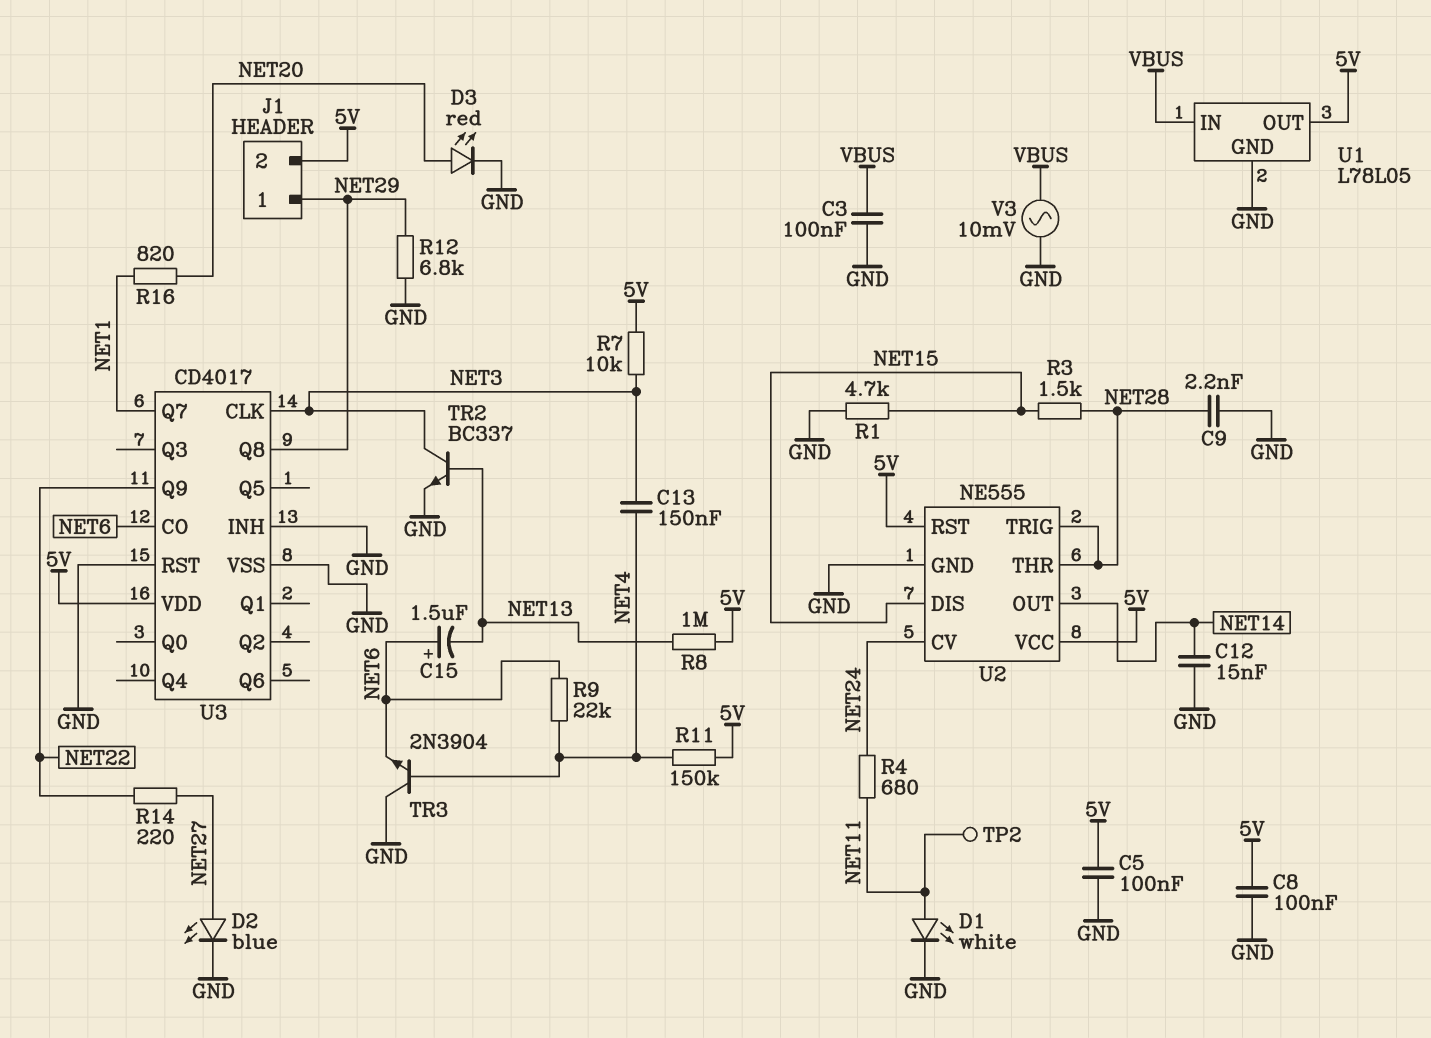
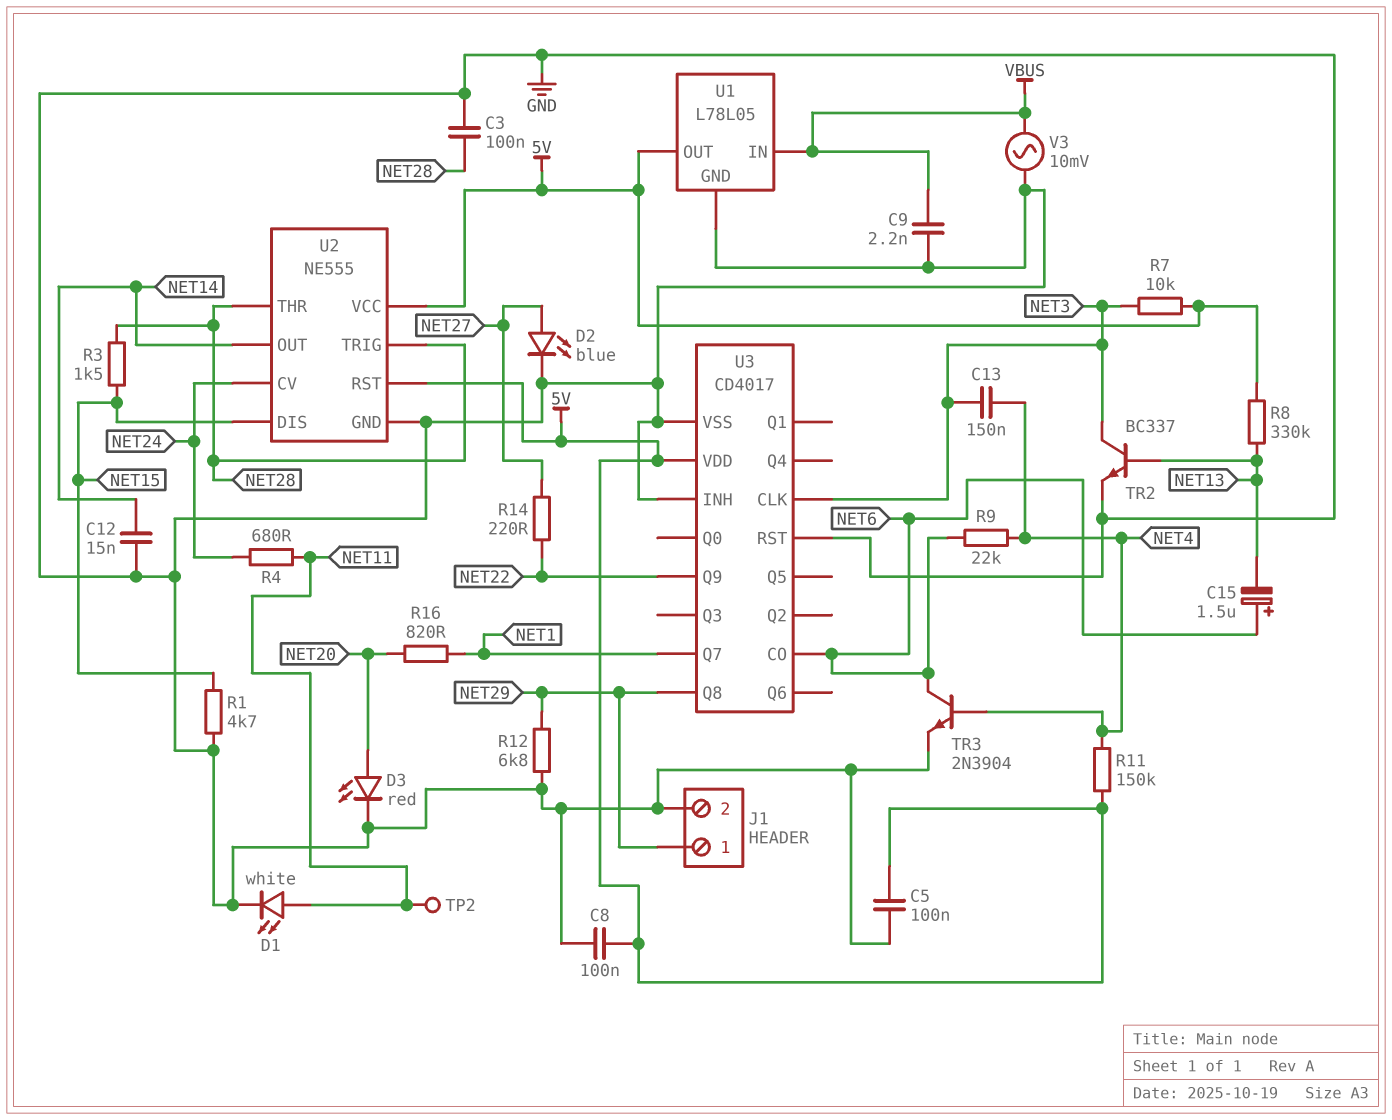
C3: 100nF (GND, VBUS) -> 100nF (GND, NET28)
C9: 2.2nF (GND, NET28) -> 2.2nF (GND, VBUS)
J1 pin 2: 5V -> GND
R8: 1M (5V, NET13) -> 330k (5V, NET13)
TR3: NPN 2N3904 (B NET4, C GND, E NET6) -> NPN 2N3904 (B NET4, C NET6, E GND)

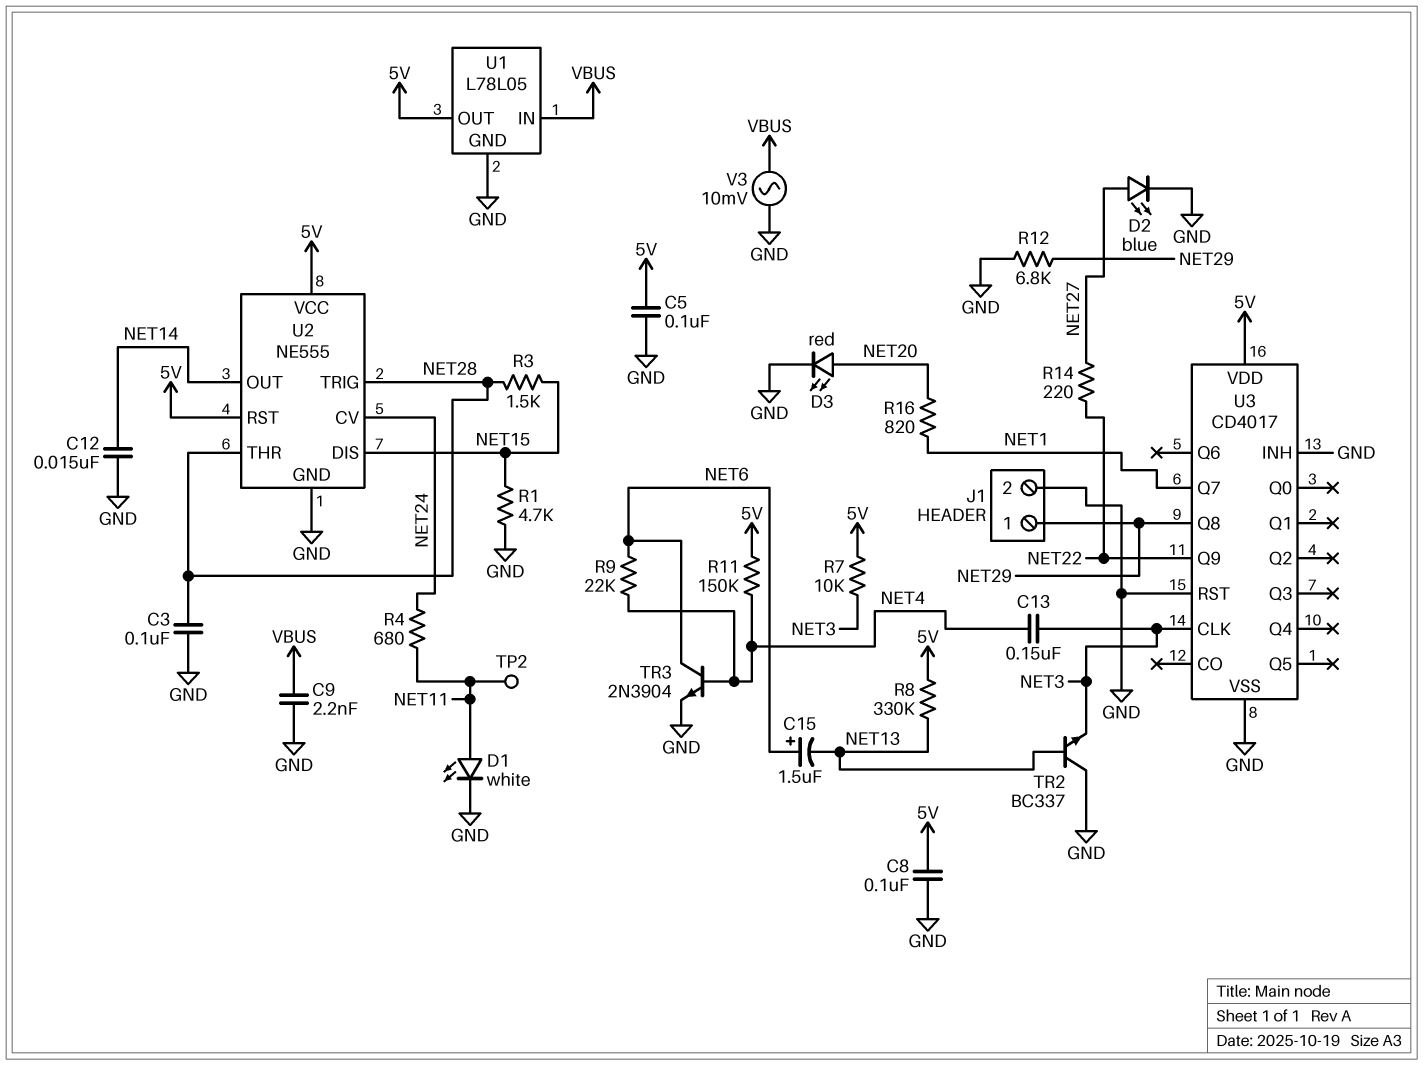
TR2: NPN BC337 (B NET13, C NET3, E GND) -> NPN BC337 (B NET13, C GND, E NET3)
U3 pin CO: NET6 -> none

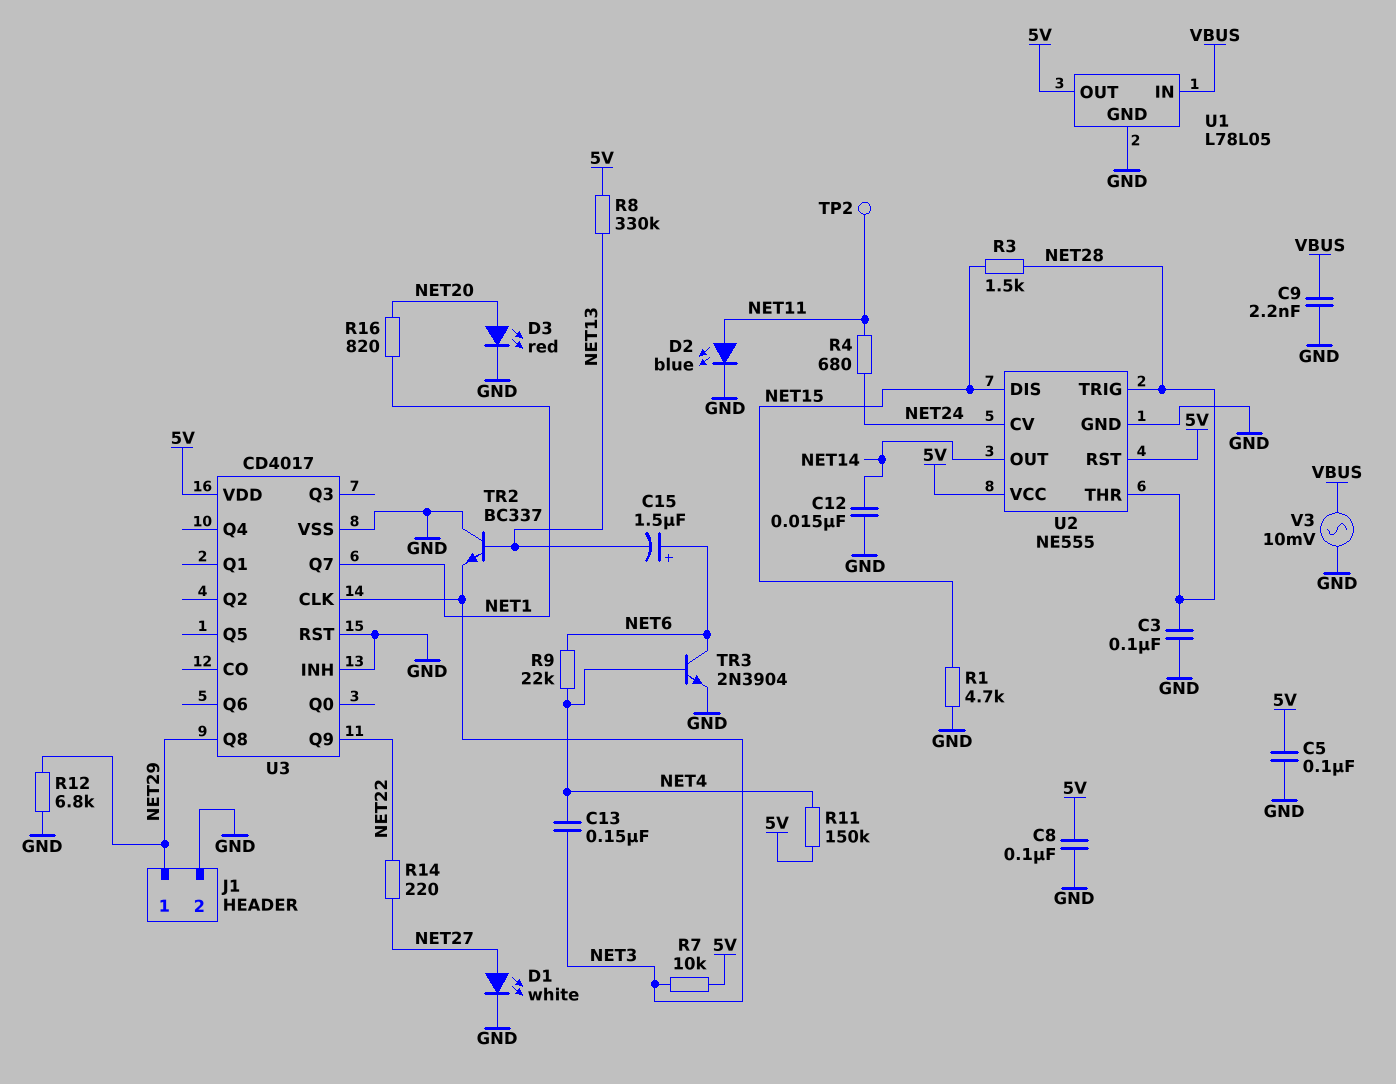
D1: LED white (A NET11, K GND) -> LED white (A NET27, K GND)
D2: LED blue (A NET27, K GND) -> LED blue (A NET11, K GND)

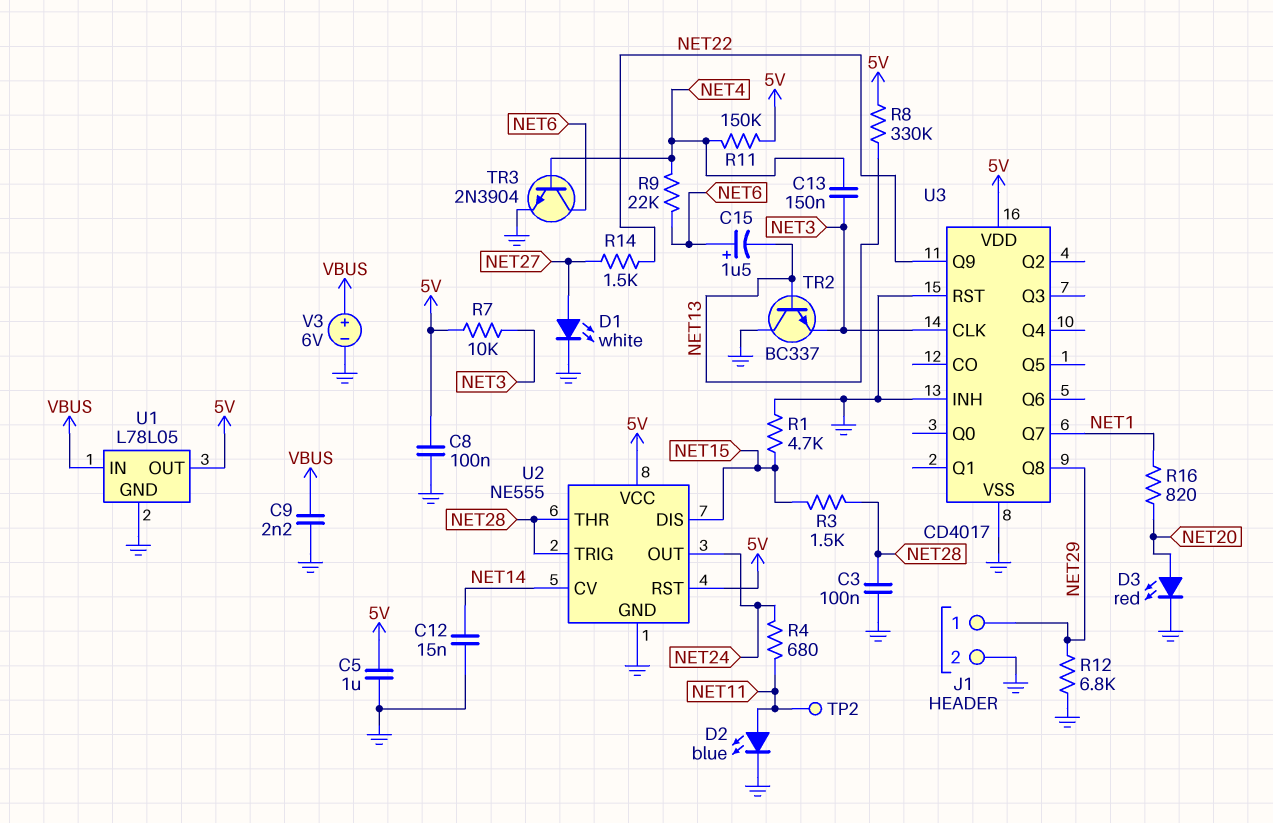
C5: 100nF (5V, GND) -> 1uF (5V, GND)
R14: 220 (NET22, NET27) -> 1.5k (NET22, NET27)
U2 pin CV: NET24 -> NET14
U2 pin OUT: NET14 -> NET24
V3: AC 10mV (GND, VBUS) -> 6V (plus VBUS, minus GND)

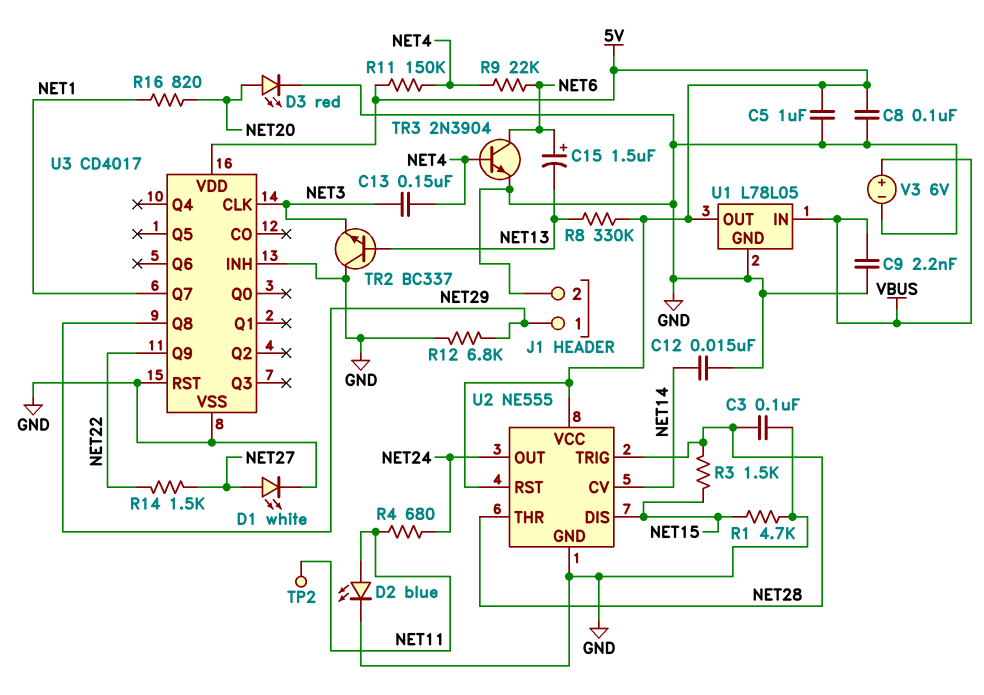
R7: 10k (5V, NET3) -> none

